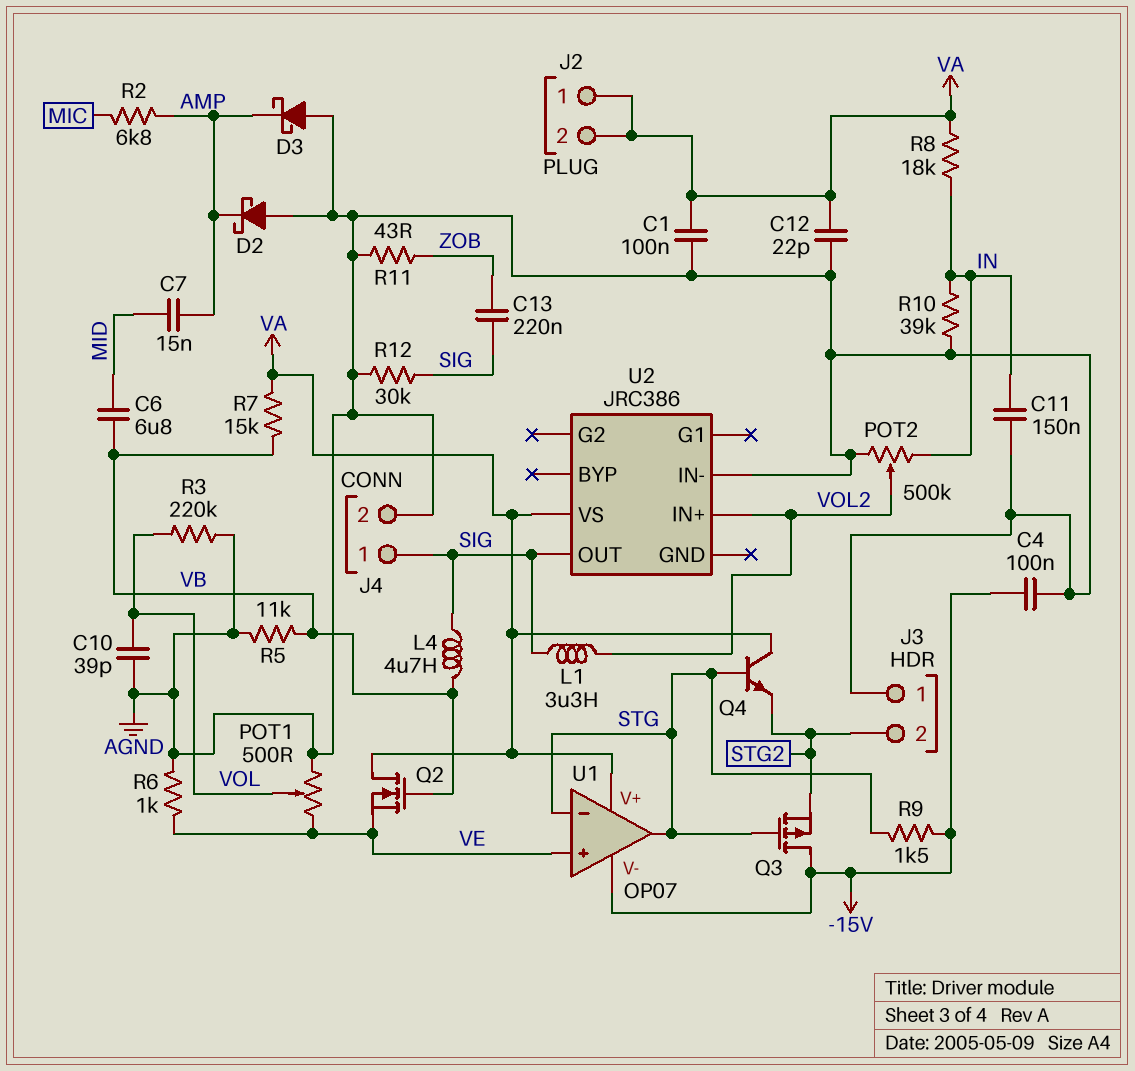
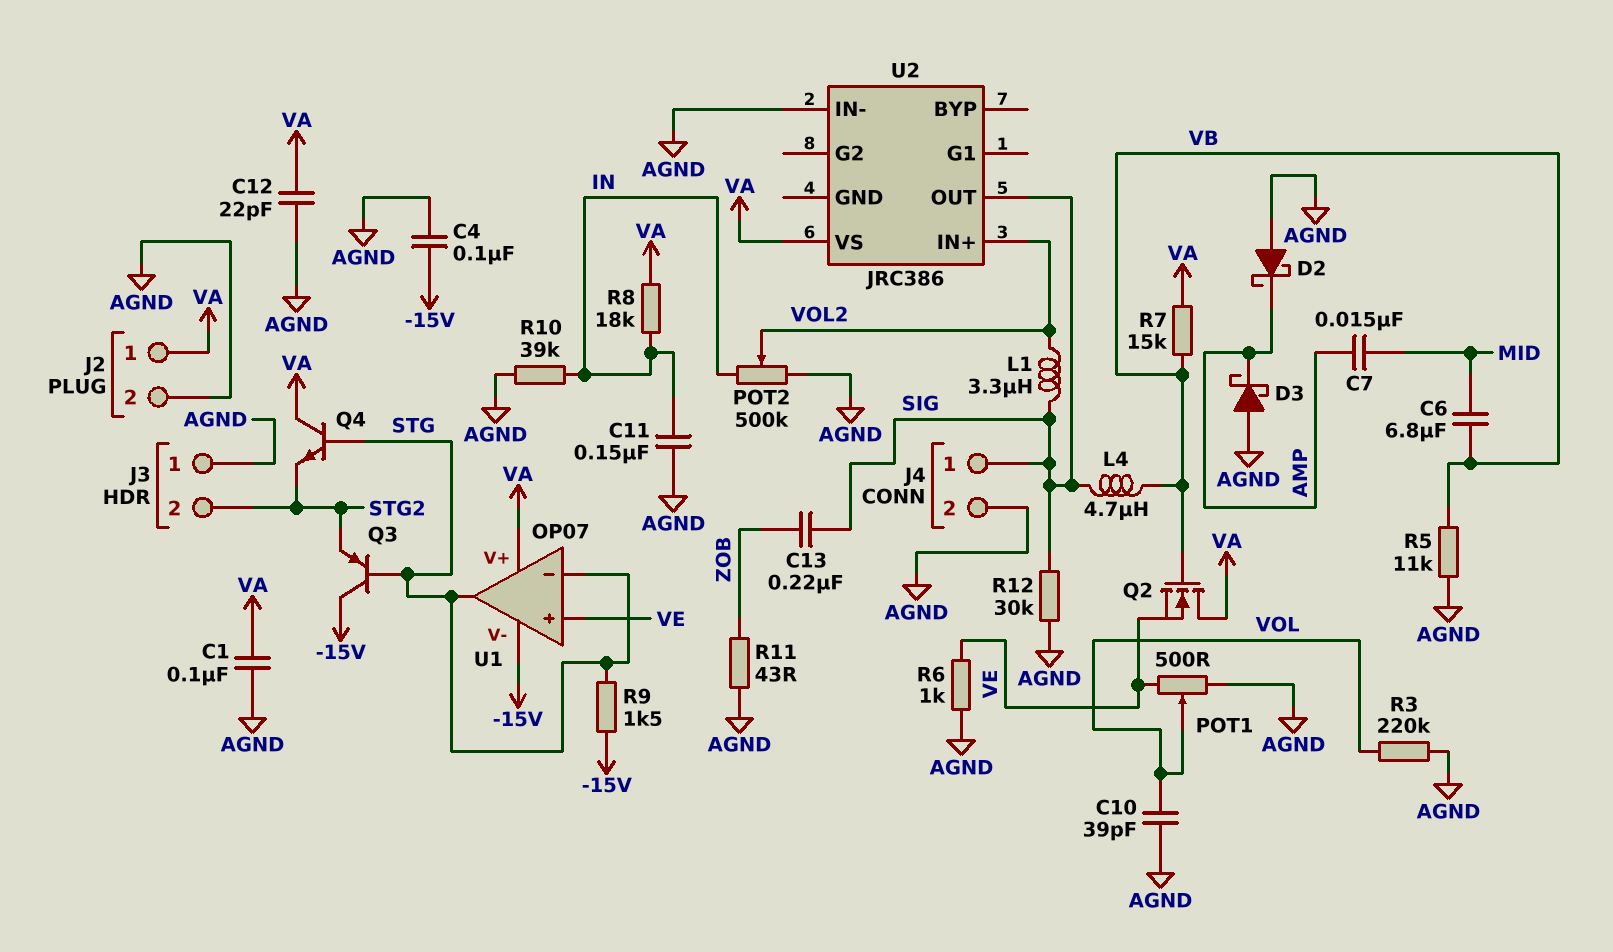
J2 pin 2: VA -> AGND
Q3: PMOS (G STG, D -15V, S STG2) -> PNP (B STG, C -15V, E STG2)
R2: 6.8k (AMP, MIC) -> none

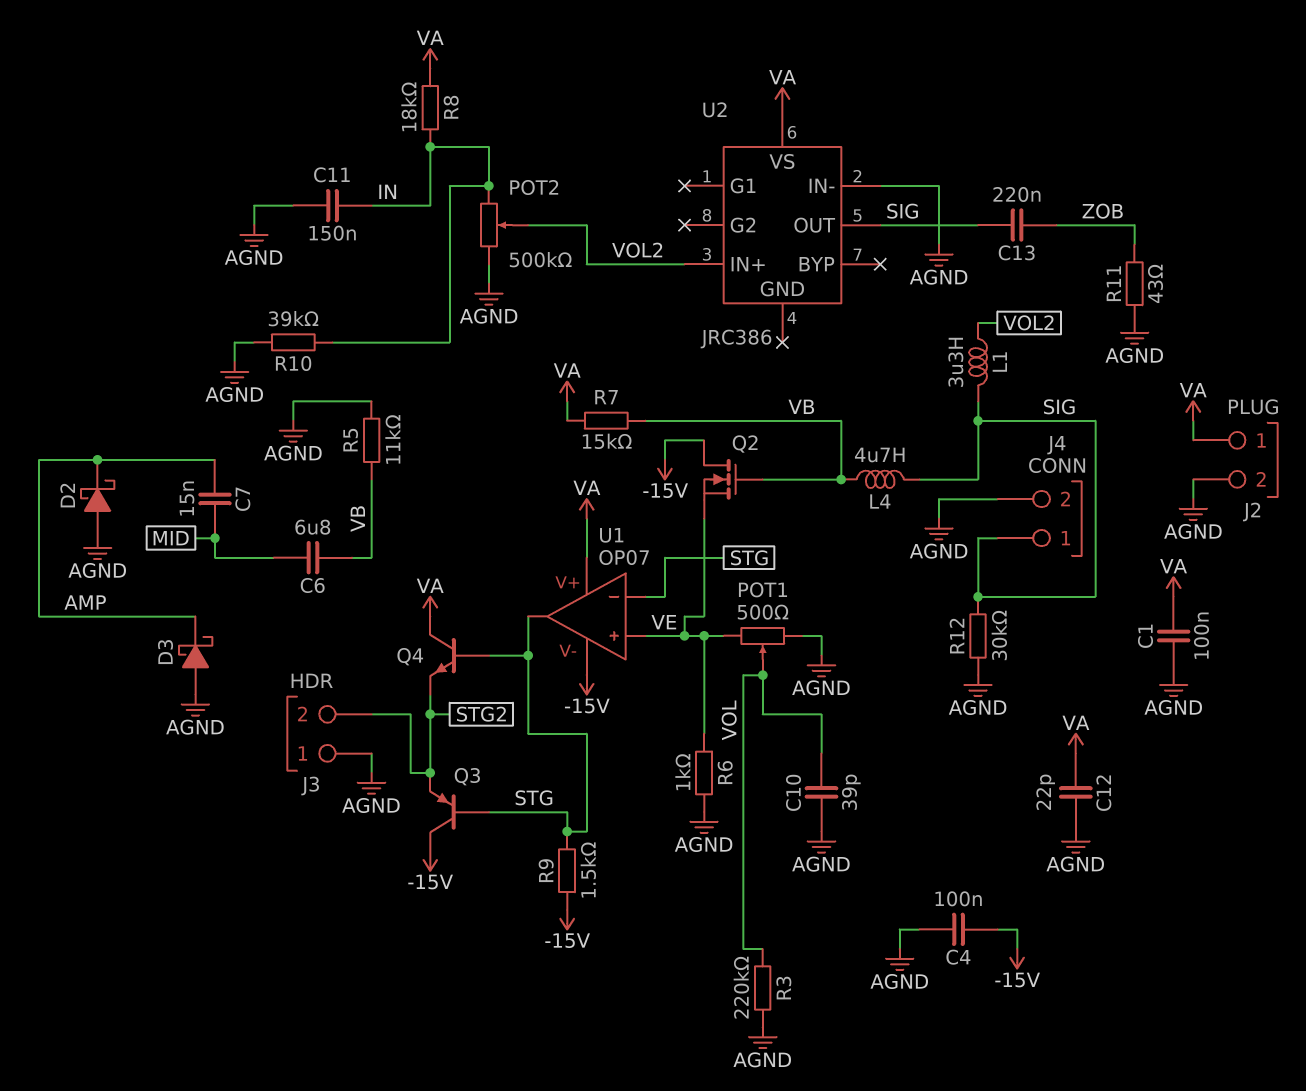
Q2: NMOS (G VB, D VA, S VE) -> NMOS (G VB, D -15V, S VE)

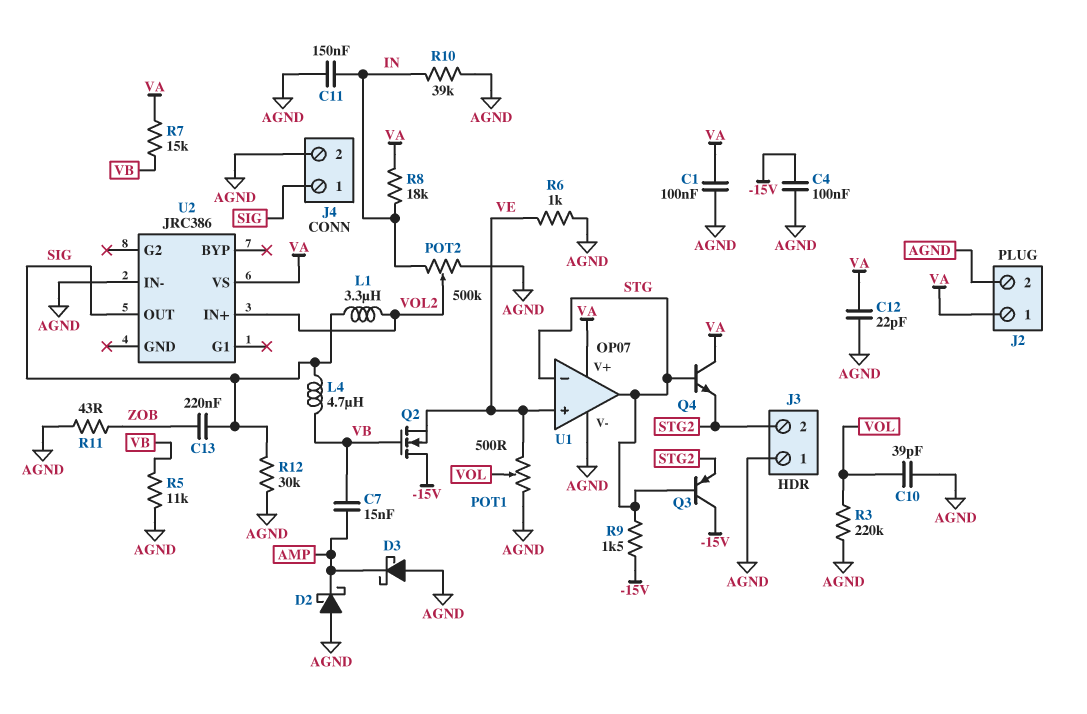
C6: 6.8uF (MID, VB) -> none
C7: 15nF (AMP, MID) -> 15nF (AMP, VB)
U1 pin V-: -15V -> AGND

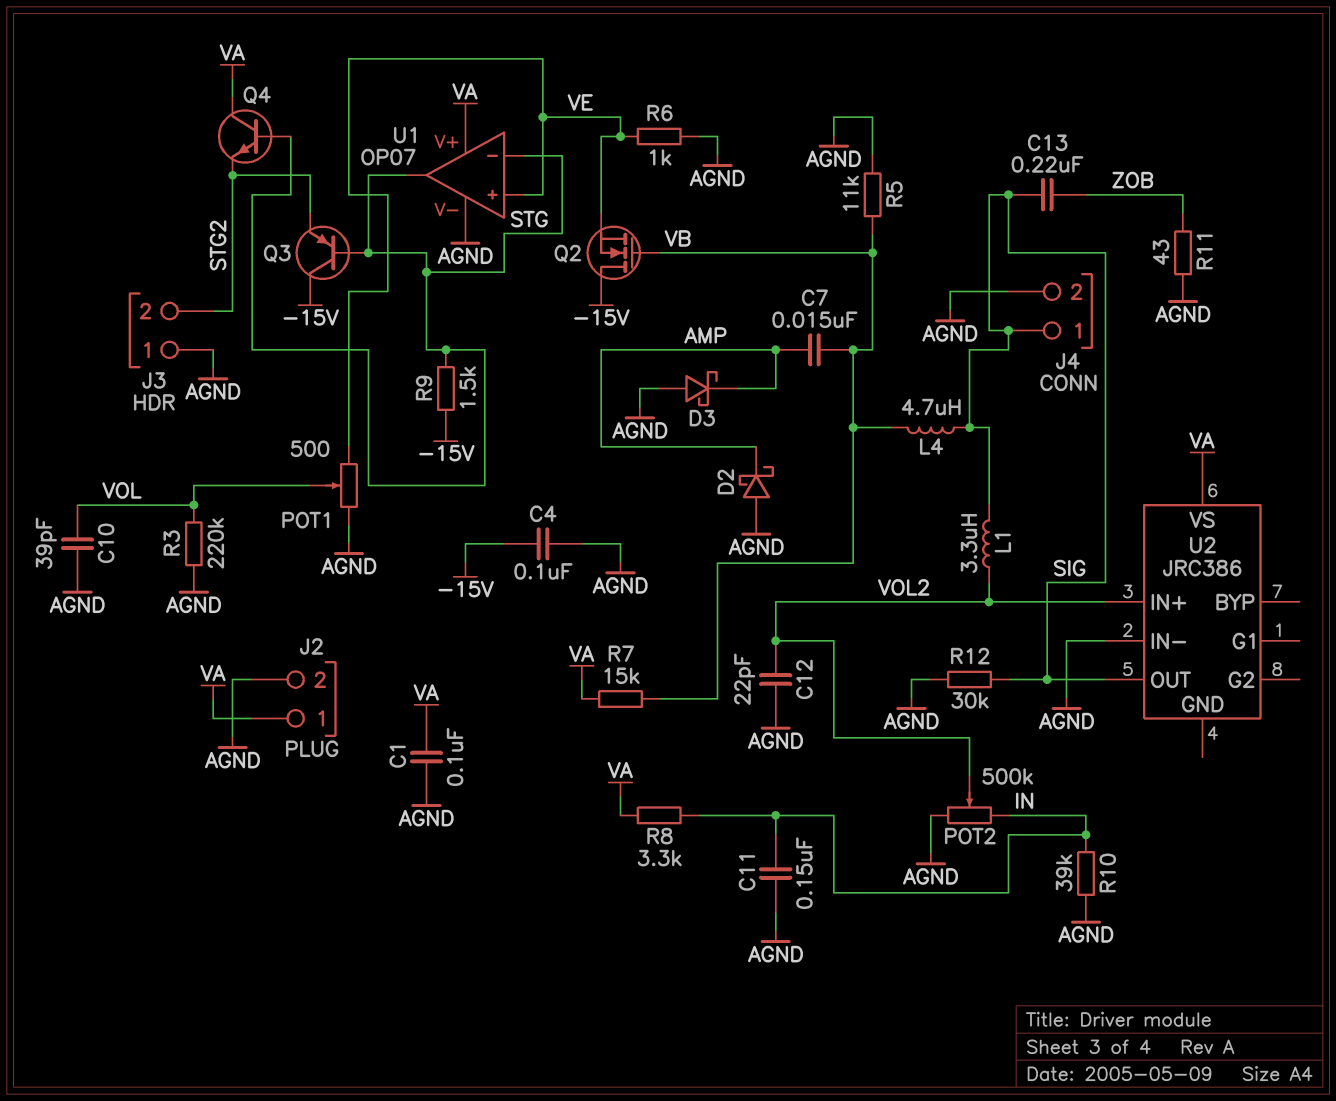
C12: 22pF (AGND, VA) -> 22pF (AGND, VOL2)
R8: 18k (IN, VA) -> 3.3k (IN, VA)

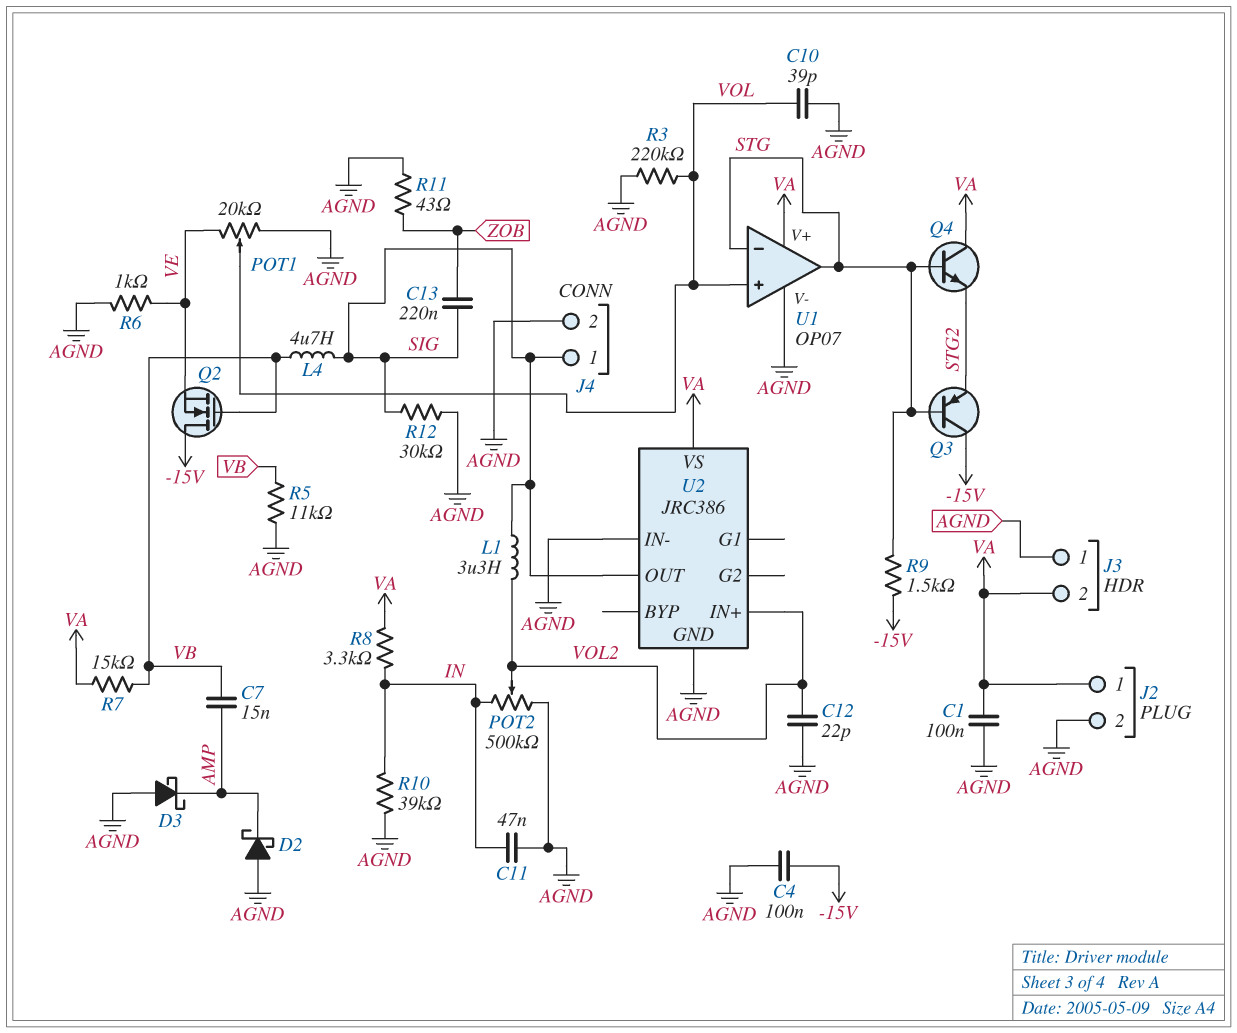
C11: 150nF (AGND, IN) -> 47nF (AGND, IN)
J3 pin 2: STG2 -> VA
POT1: 500 (AGND, VE, wiper VOL) -> 20k (AGND, VE, wiper VOL)
U1 pin in+: VE -> VOL
U2 pin GND: none -> AGND

